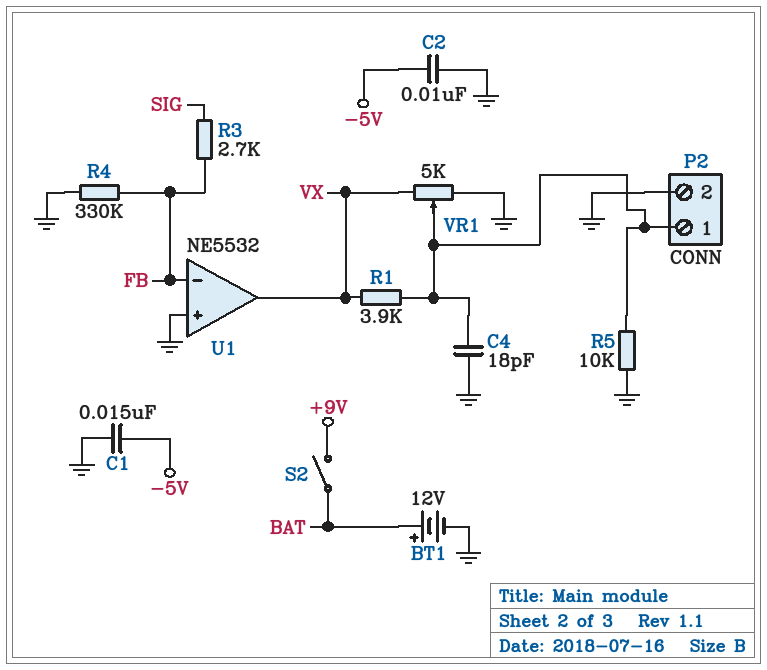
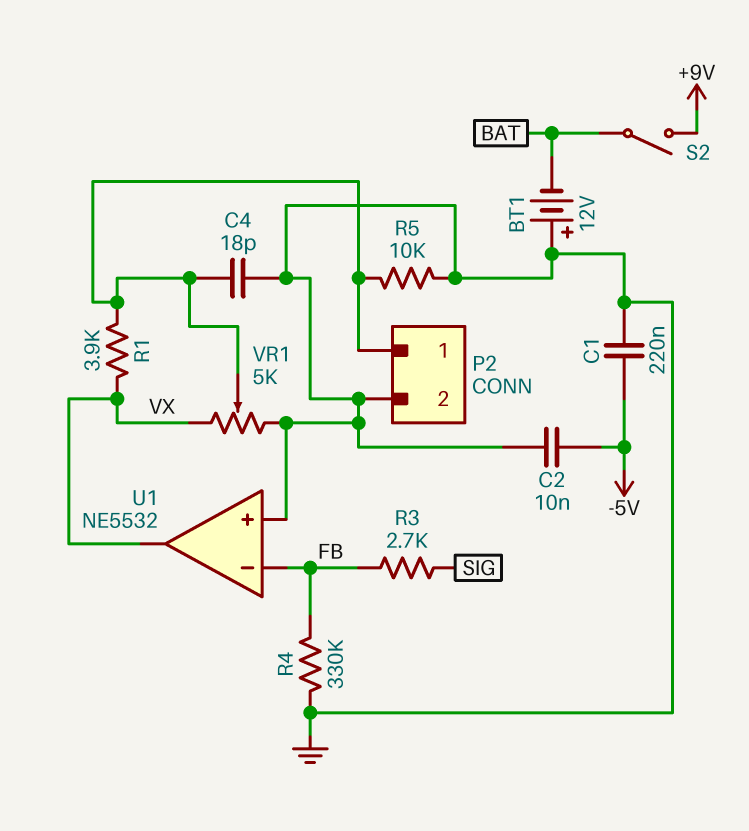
BT1: 12V (plus BAT, minus GND) -> 12V (plus GND, minus BAT)
C1: 15nF (-5V, GND) -> 220nF (-5V, GND)

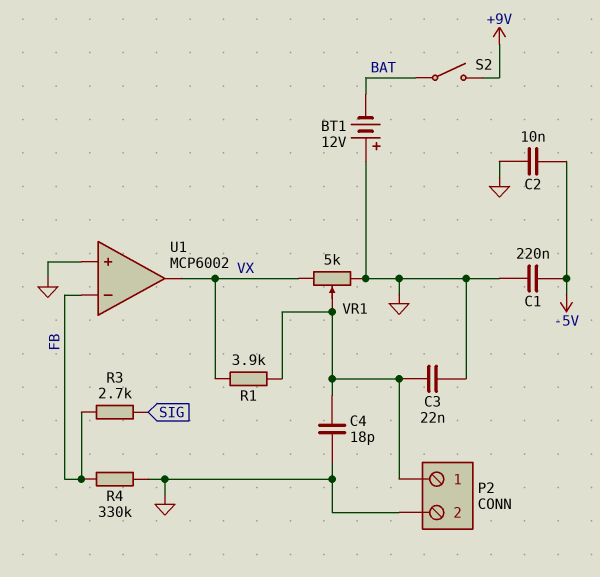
C3: none -> 22nF (GND, P2/1)
R5: 10k (GND, P2/1) -> none
U1: NE5532 -> MCP6002

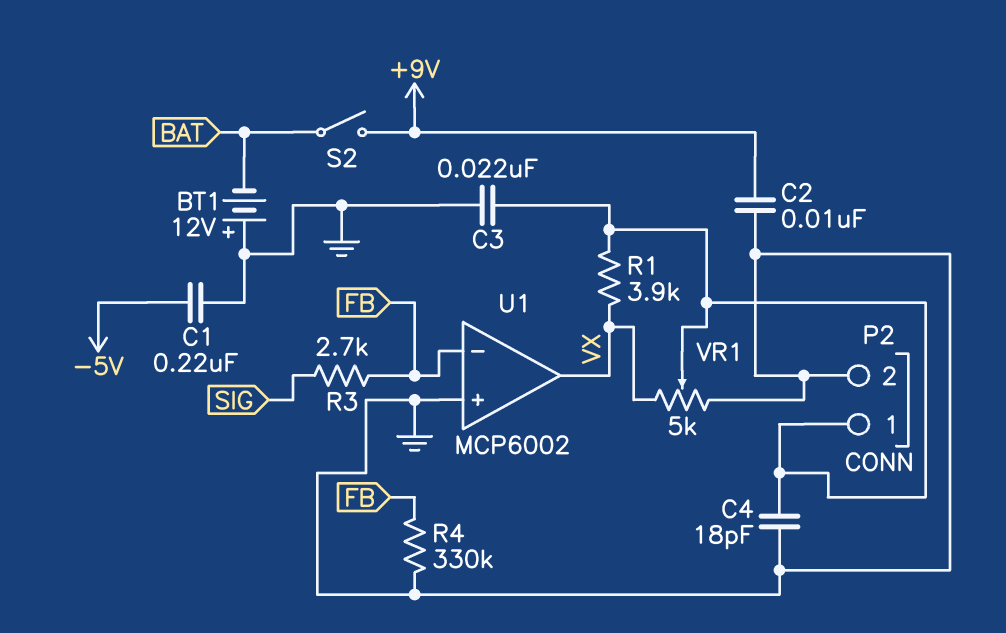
C2: 10nF (-5V, GND) -> 10nF (+9V, GND)

